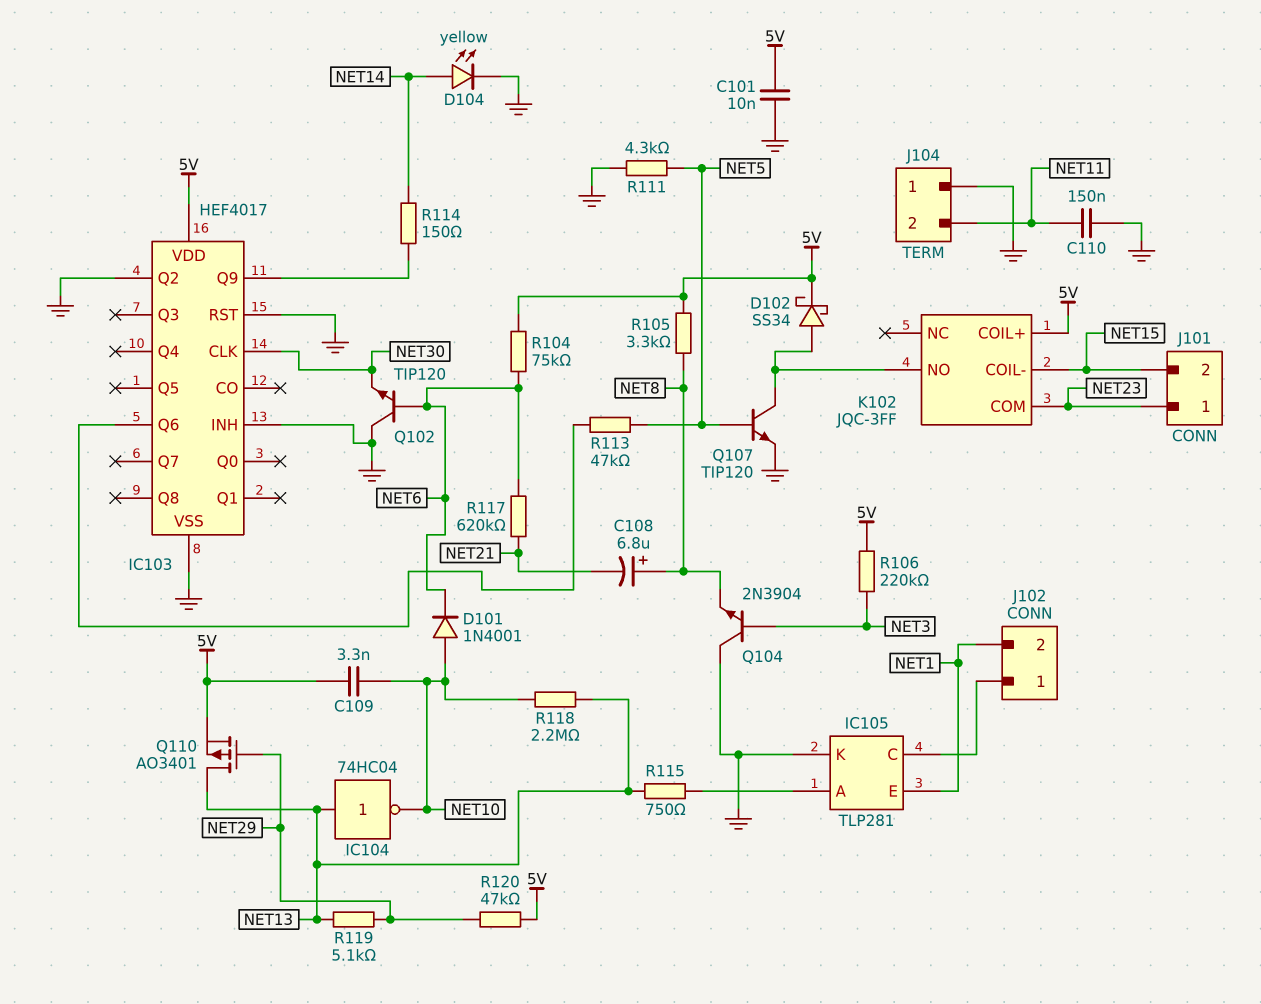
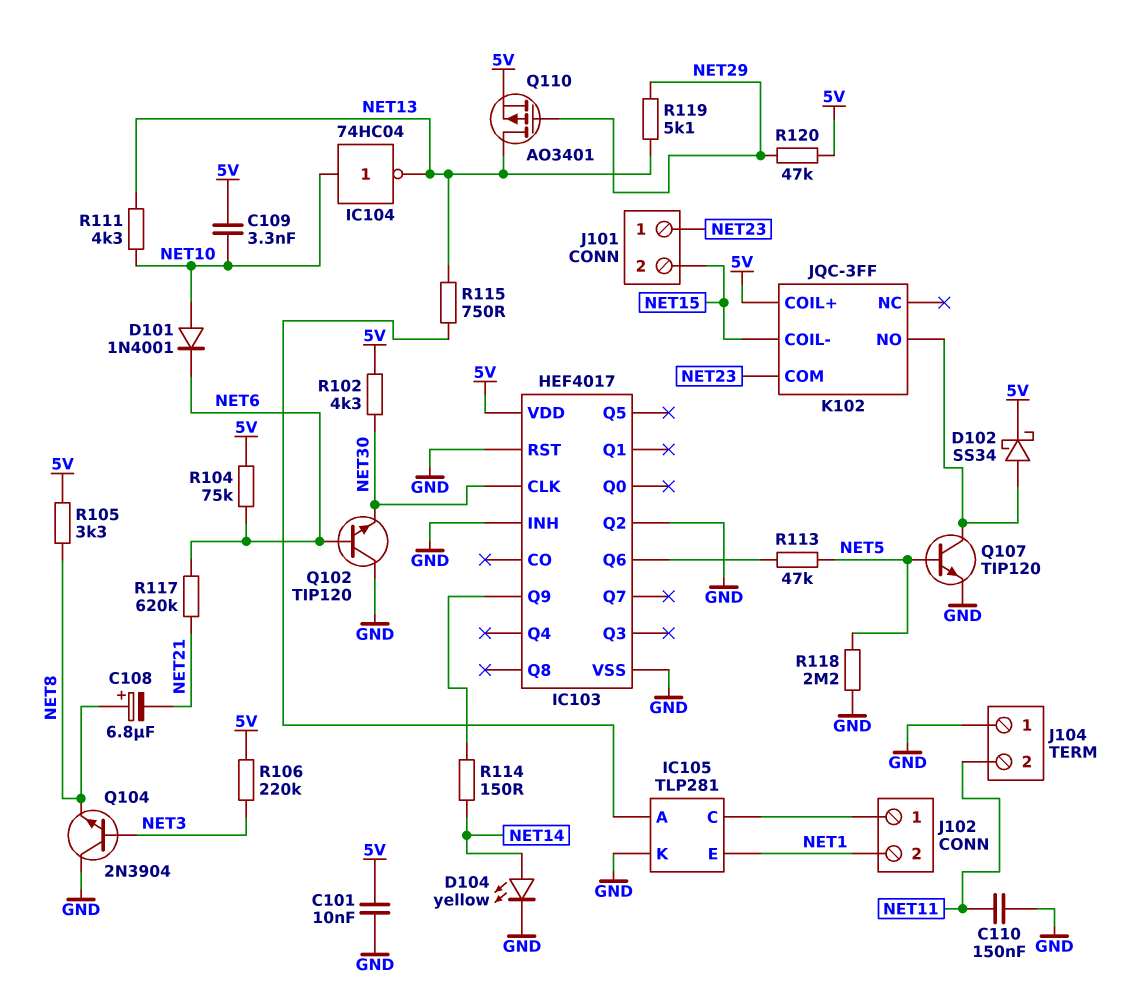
IC104: NOT 74HC04 (in NET13, out NET10) -> NOT 74HC04 (in NET10, out NET13)
R102: none -> 4.3k (5V, NET30)
R111: 4.3k (GND, NET5) -> 4.3k (NET10, NET13)
R118: 2.2M (NET10, NET13) -> 2.2M (GND, NET5)

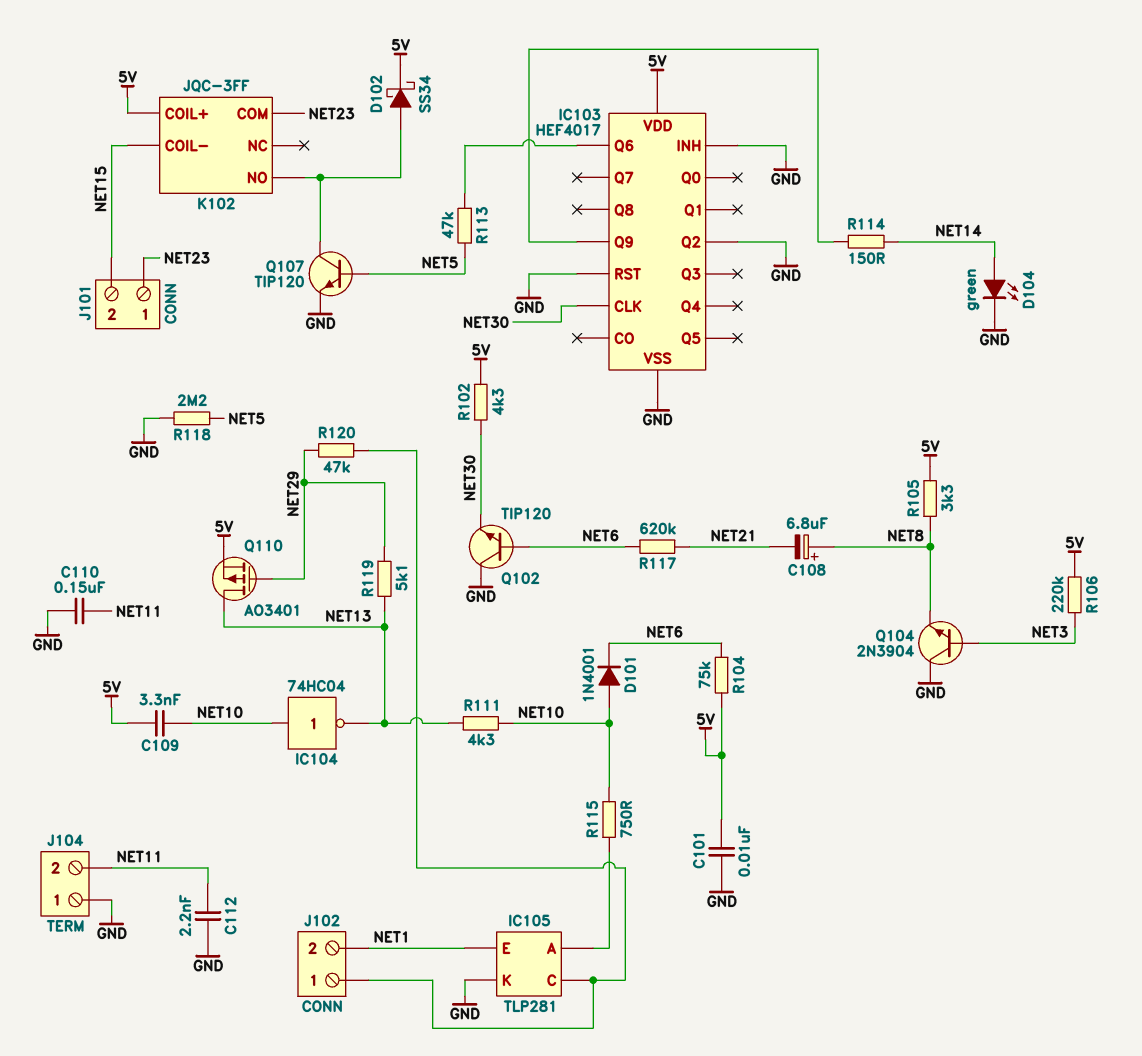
C112: none -> 2.2nF (GND, NET11)
D104: LED yellow (A NET14, K GND) -> LED green (A NET14, K GND)
R115: 750 (IC105/A, NET13) -> 750 (IC105/A, NET10)
R120: 47k (5V, NET29) -> 47k (IC105/C, NET29)

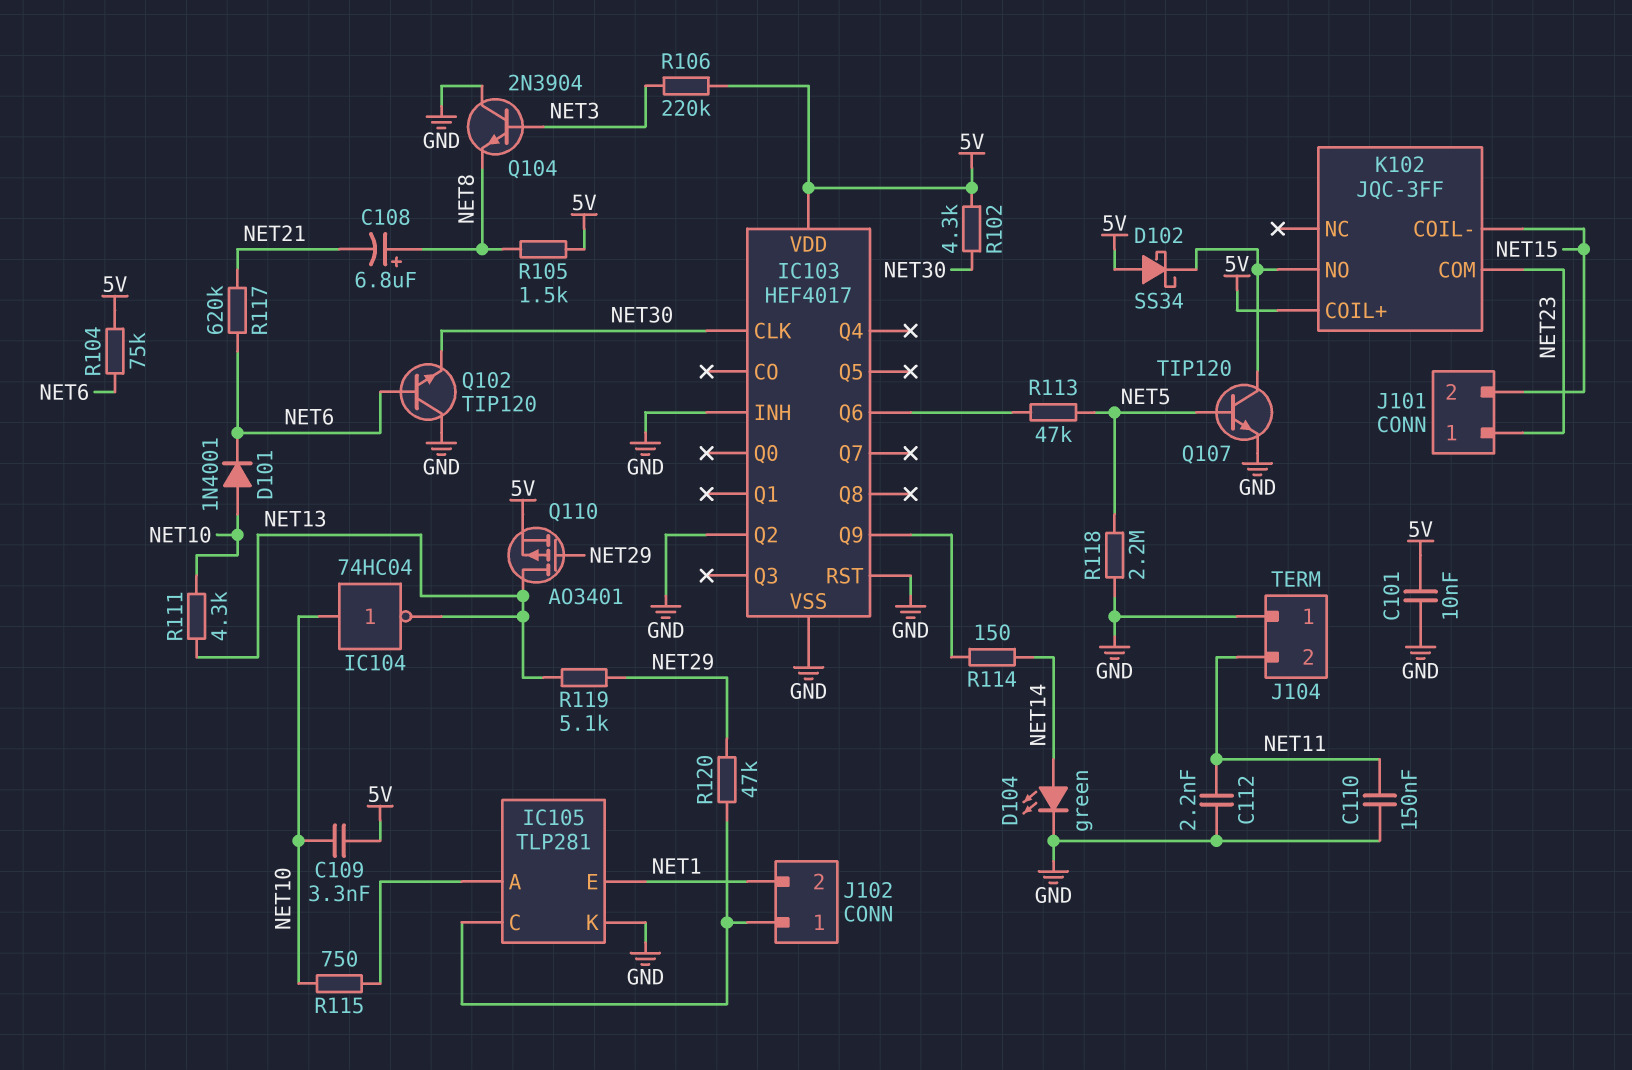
D102: schottky SS34 (A K102/NO, K 5V) -> schottky SS34 (A 5V, K K102/NO)
R105: 3.3k (5V, NET8) -> 1.5k (5V, NET8)

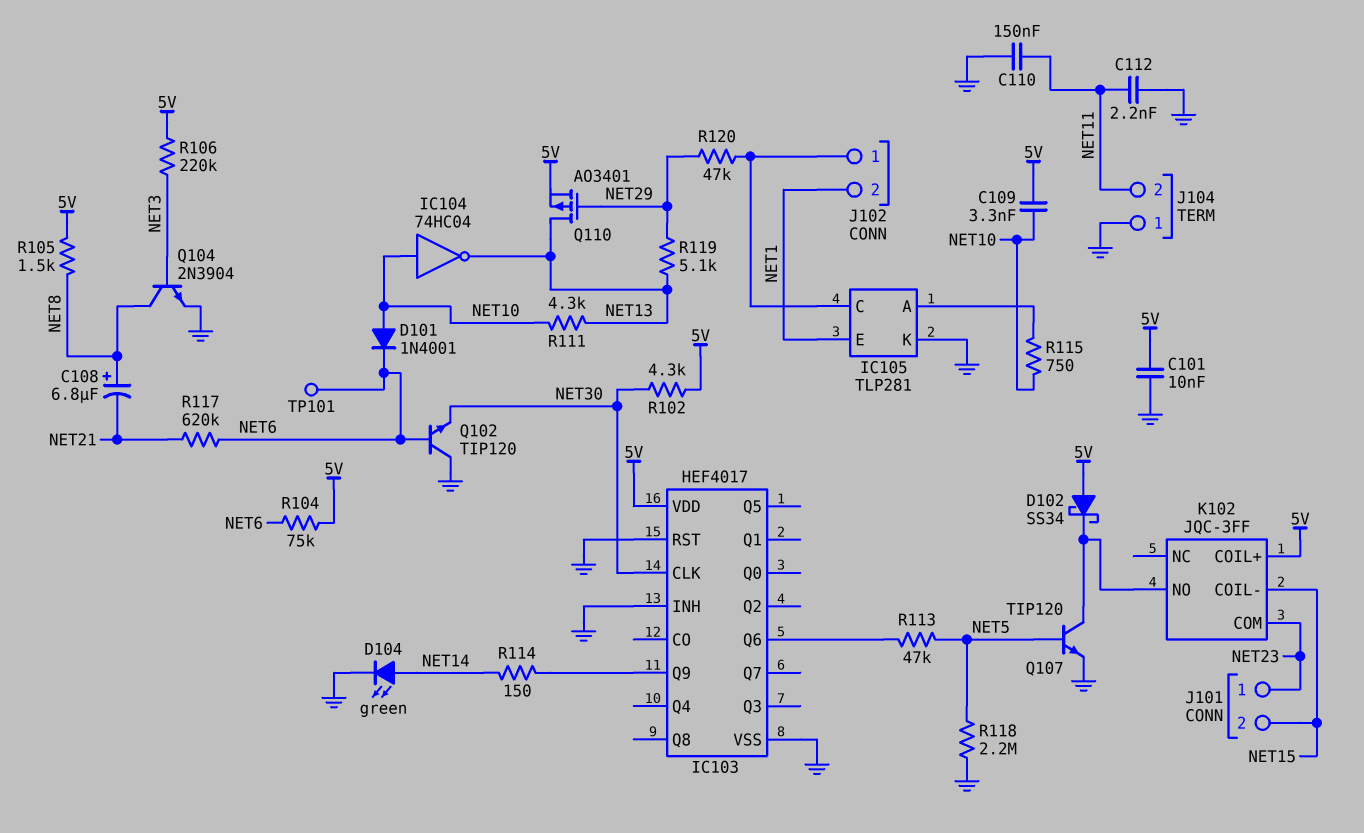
IC103 pin Q2: GND -> none
Q104: NPN 2N3904 (B NET3, C GND, E NET8) -> NPN 2N3904 (B NET3, C NET8, E GND)
TP101: none -> test point (NET6)

